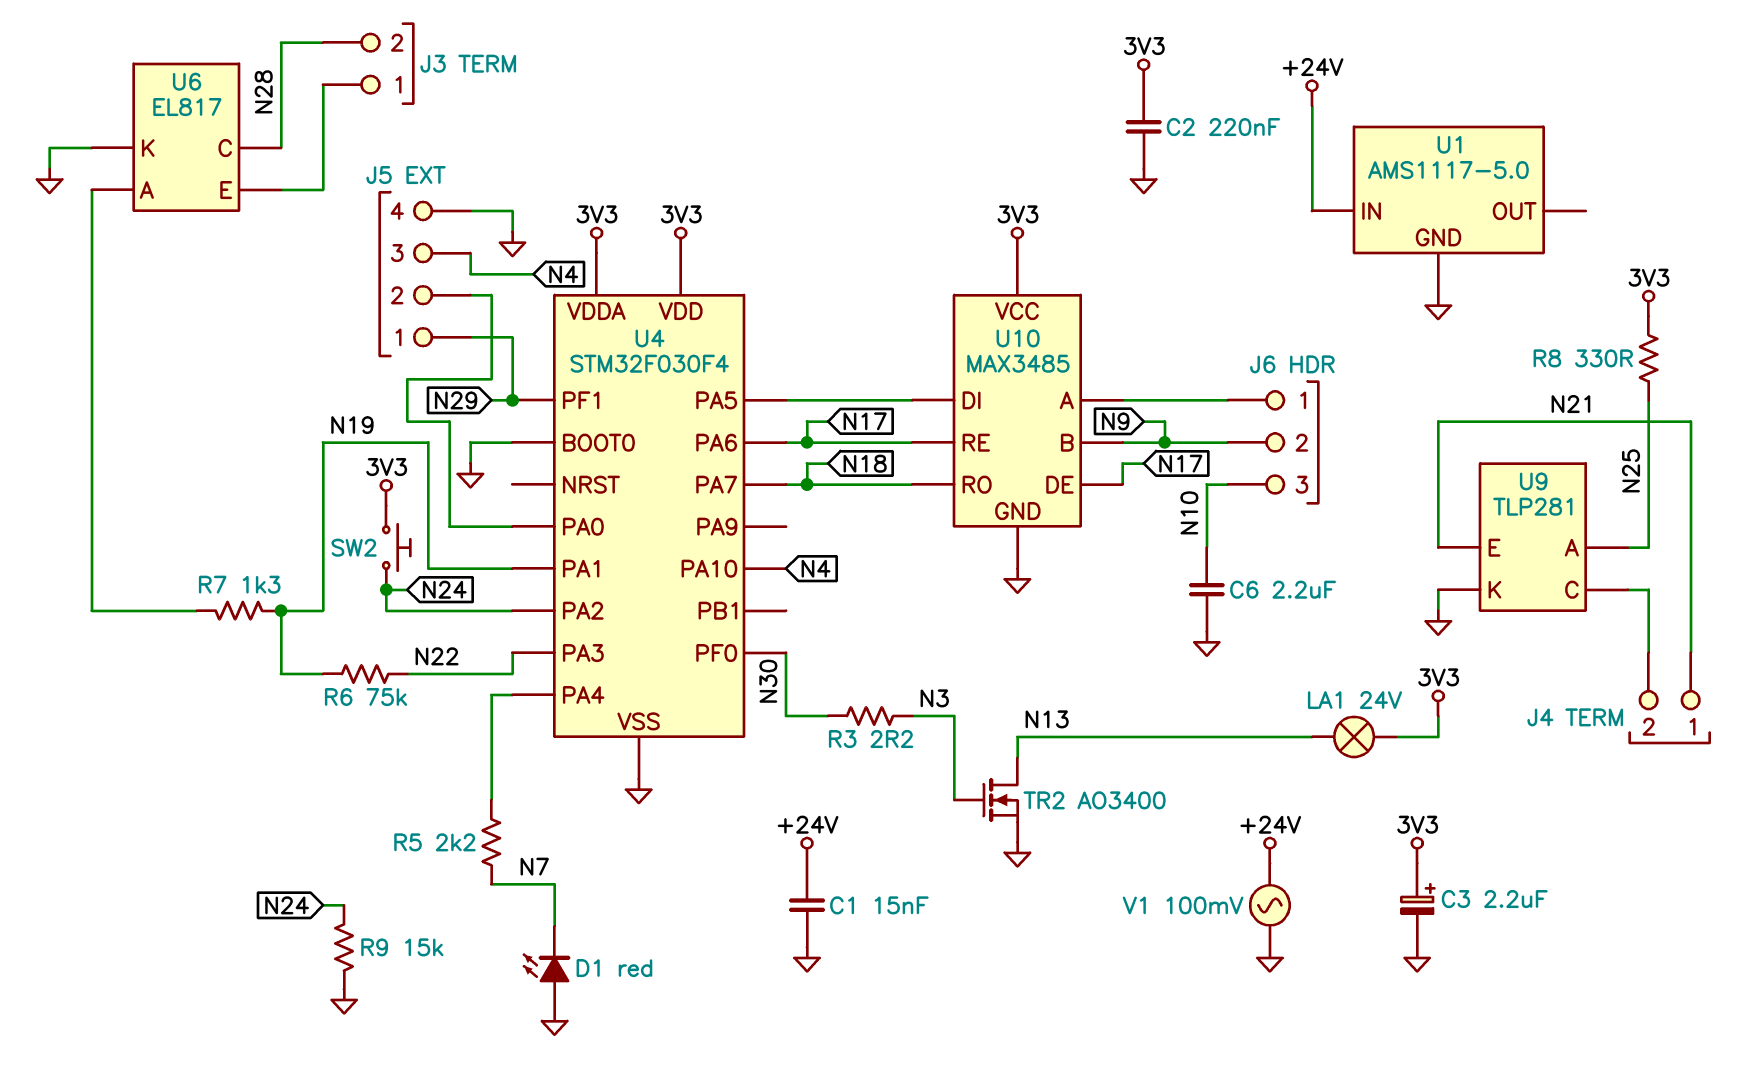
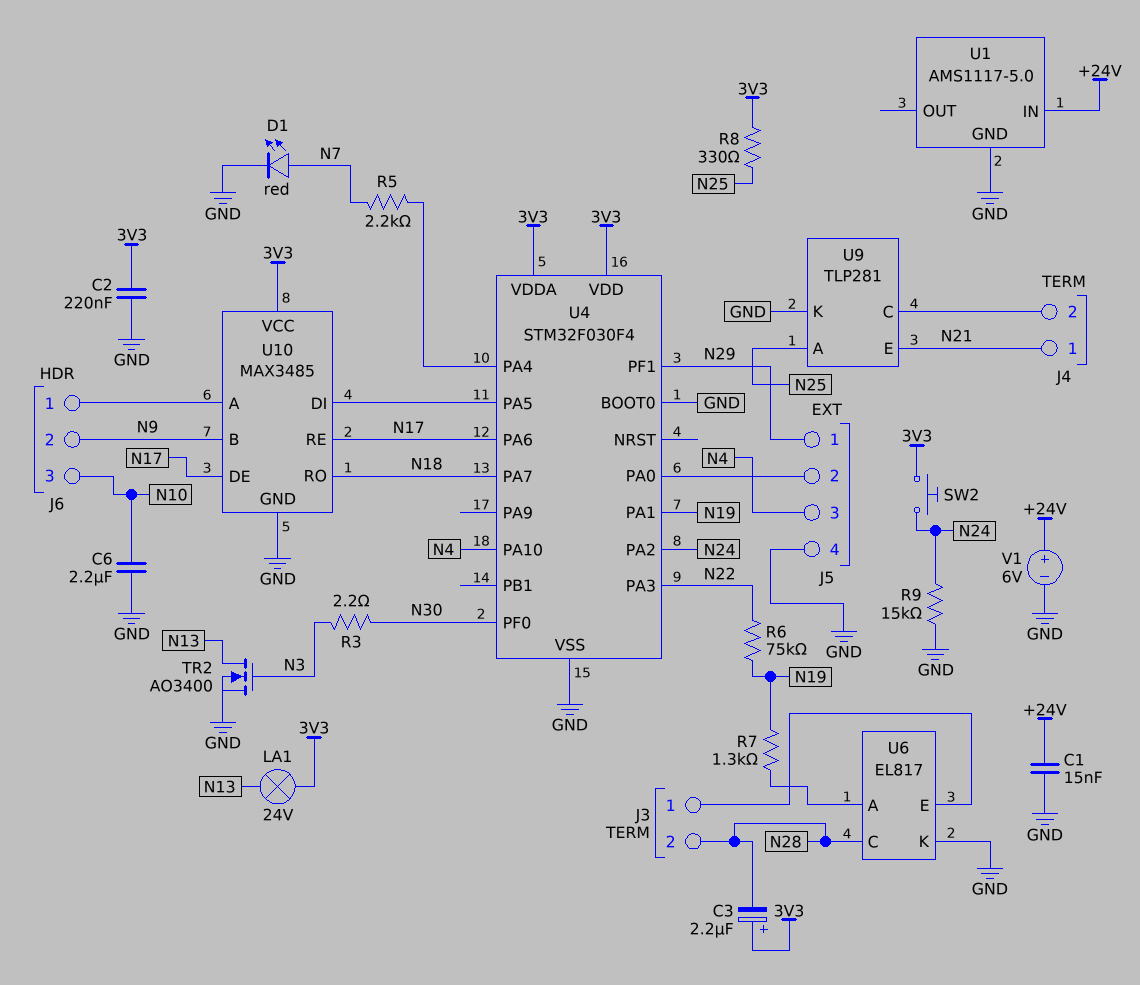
C3: 2.2uF (plus 3V3, minus GND) -> 2.2uF (plus 3V3, minus N28)
D1: LED red (A GND, K N7) -> LED red (A N7, K GND)
V1: AC 100mV (+24V, GND) -> 6V (plus +24V, minus GND)

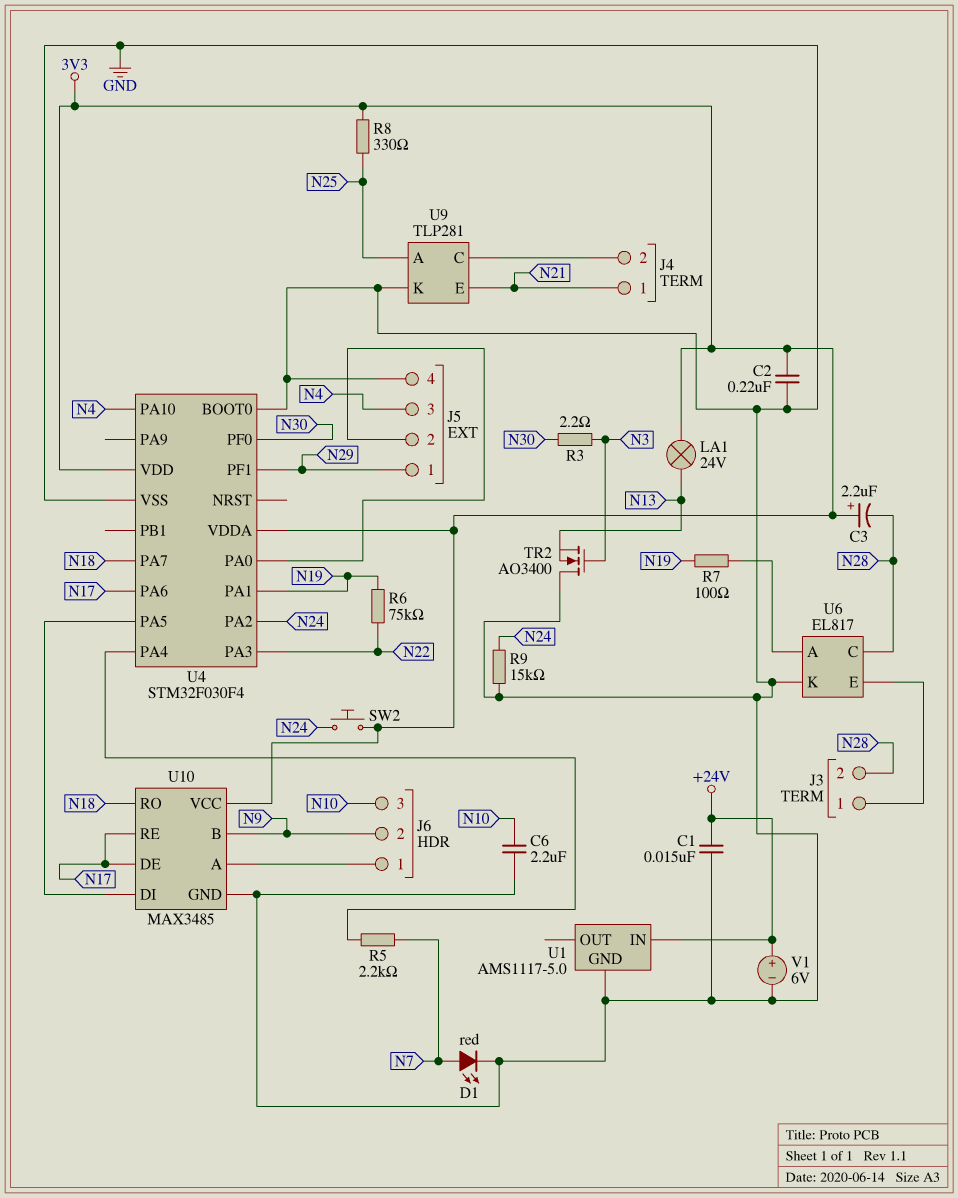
R7: 1.3k (N19, U6/A) -> 100 (N19, U6/A)
TR2: NMOS AO3400 (G N3, D N13, S GND) -> NMOS AO3400 (G N3, D GND, S N13)

